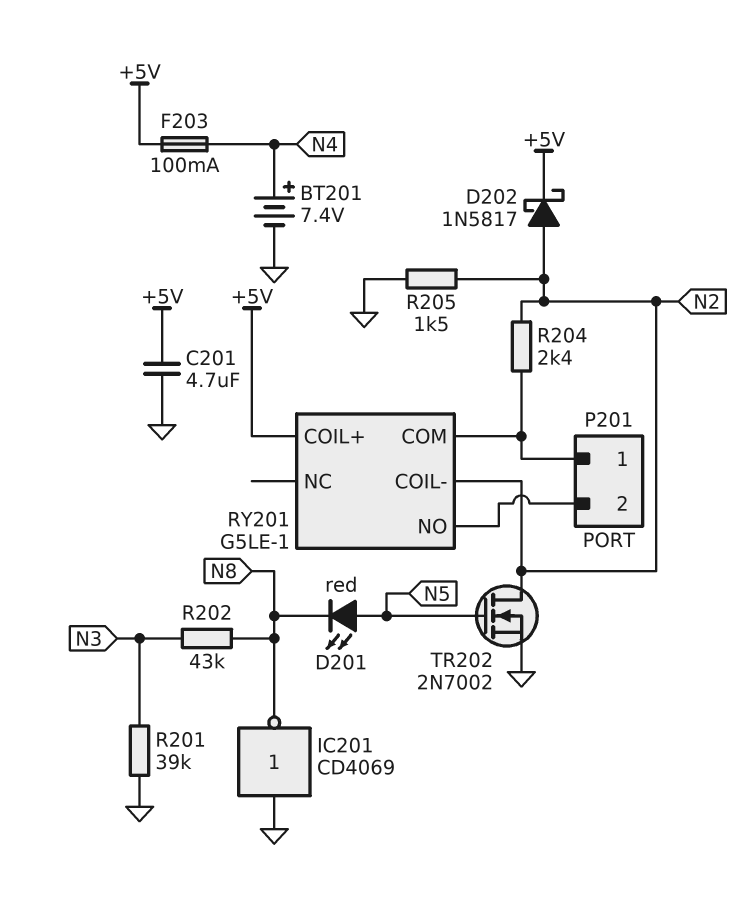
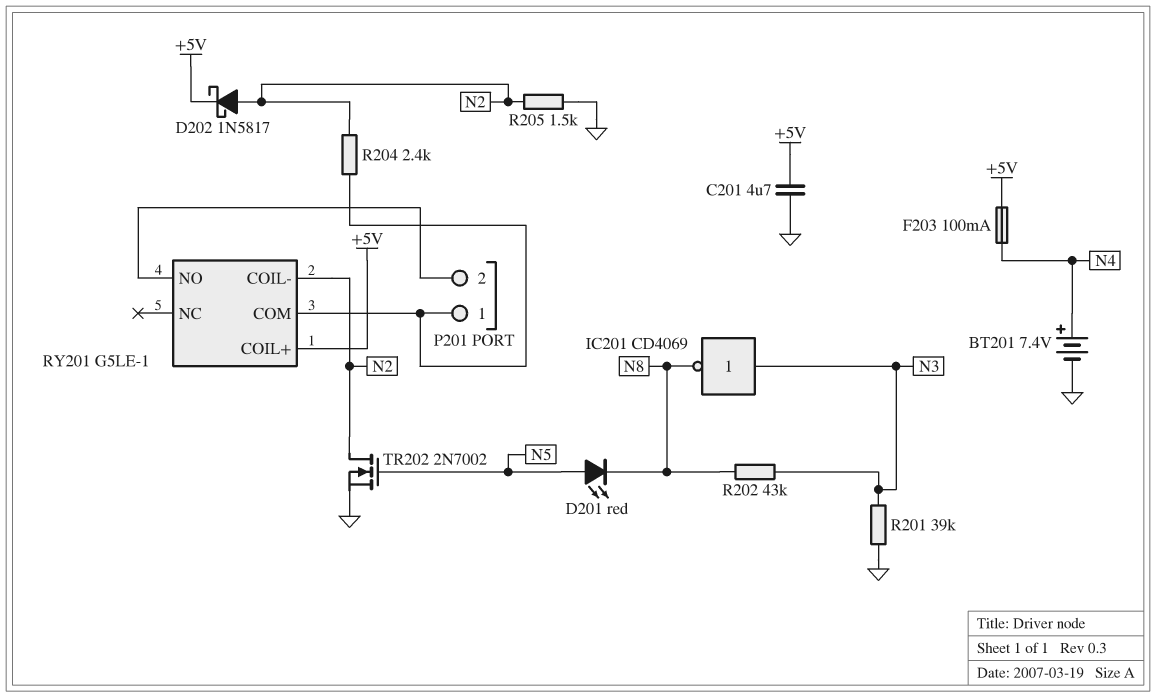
IC201: NOT CD4069 (in GND, out N8) -> NOT CD4069 (in N3, out N8)

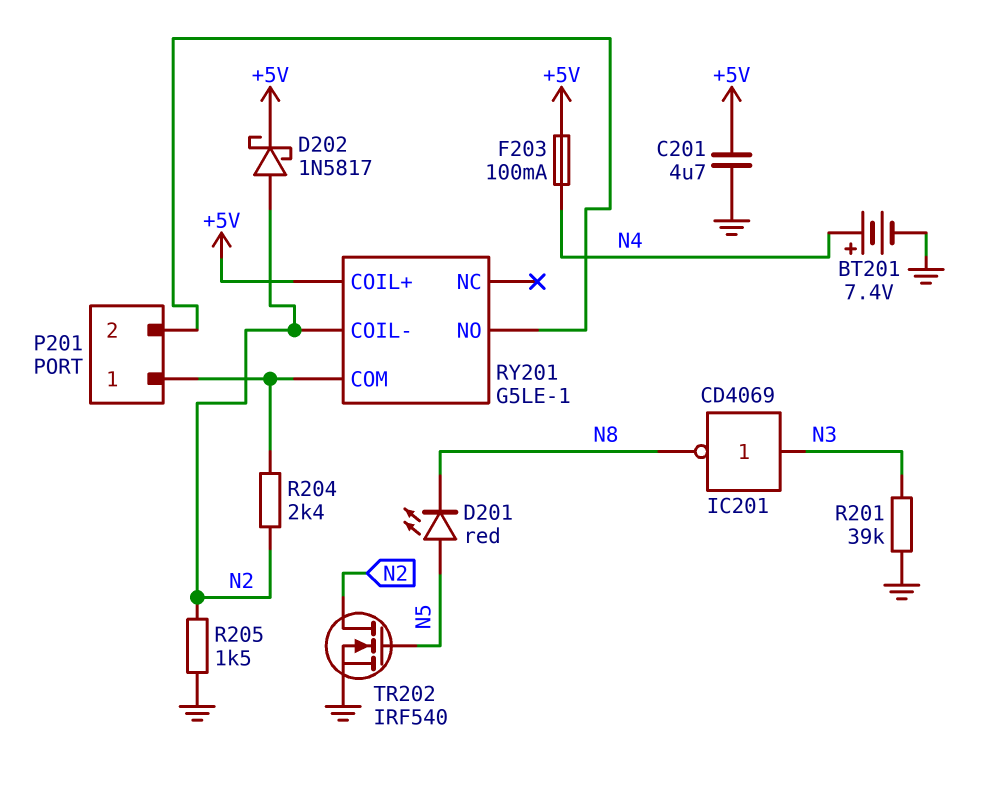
R202: 43k (N3, N8) -> none
TR202: NMOS 2N7002 (G N5, D N2, S GND) -> NMOS IRF540 (G N5, D N2, S GND)

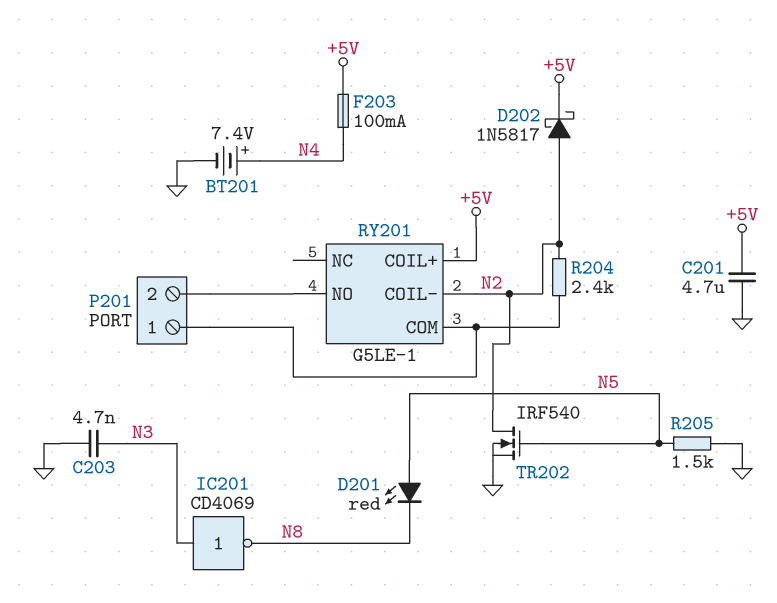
C203: none -> 4.7nF (GND, N3)
R201: 39k (GND, N3) -> none
R205: 1.5k (GND, N2) -> 1.5k (GND, N5)

